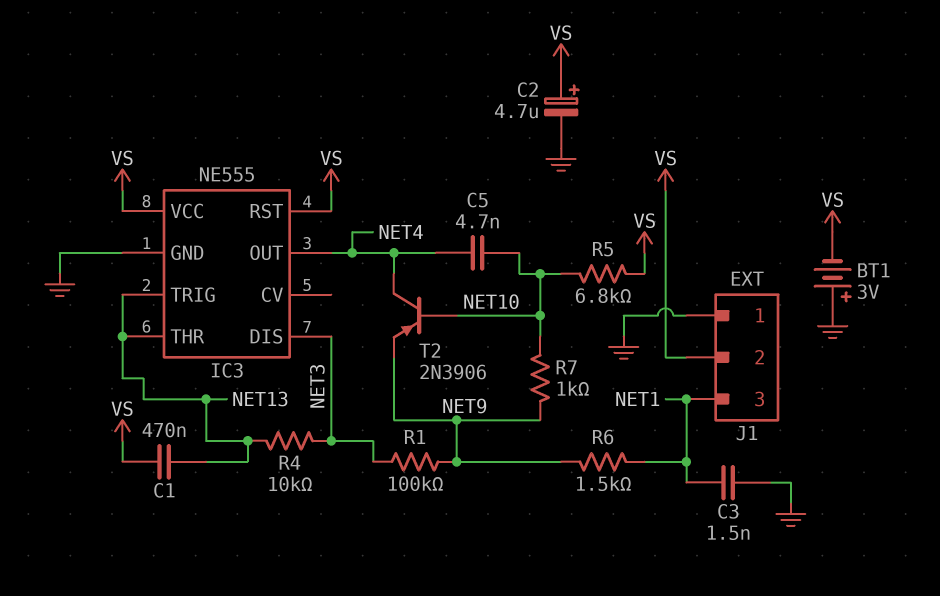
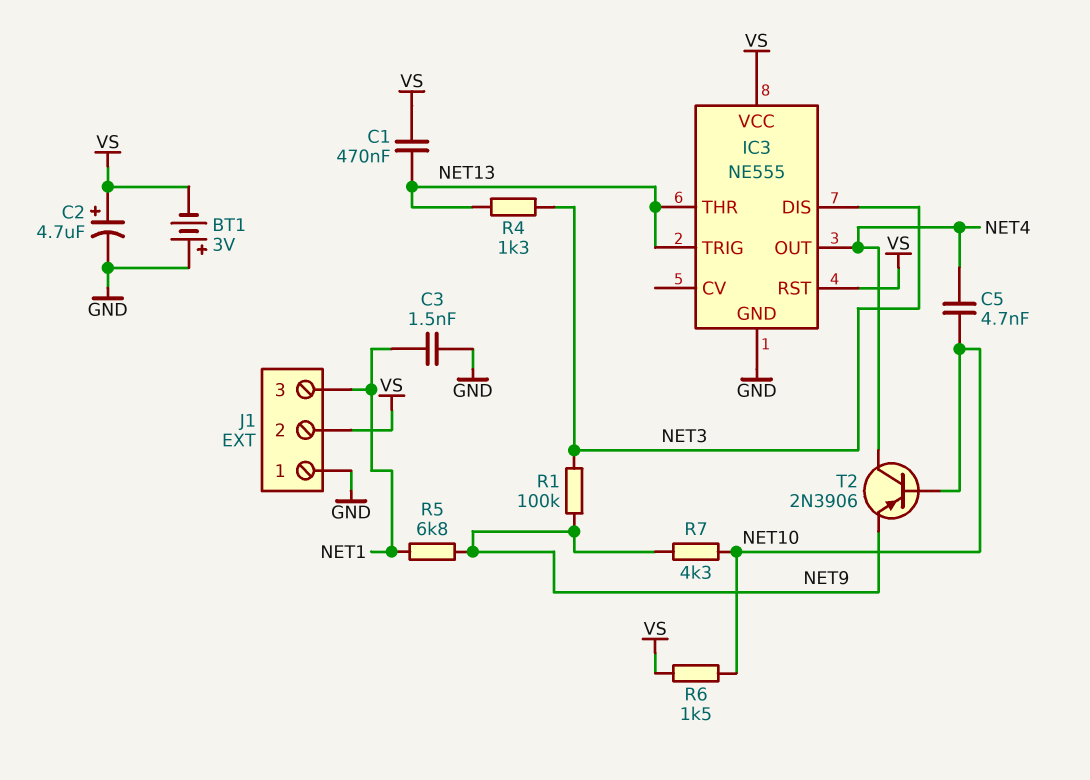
R4: 10k (NET3, NET13) -> 1.3k (NET3, NET13)
R5: 6.8k (NET10, VS) -> 6.8k (NET1, NET9)
R6: 1.5k (NET1, NET9) -> 1.5k (NET10, VS)
R7: 1k (NET9, NET10) -> 4.3k (NET9, NET10)

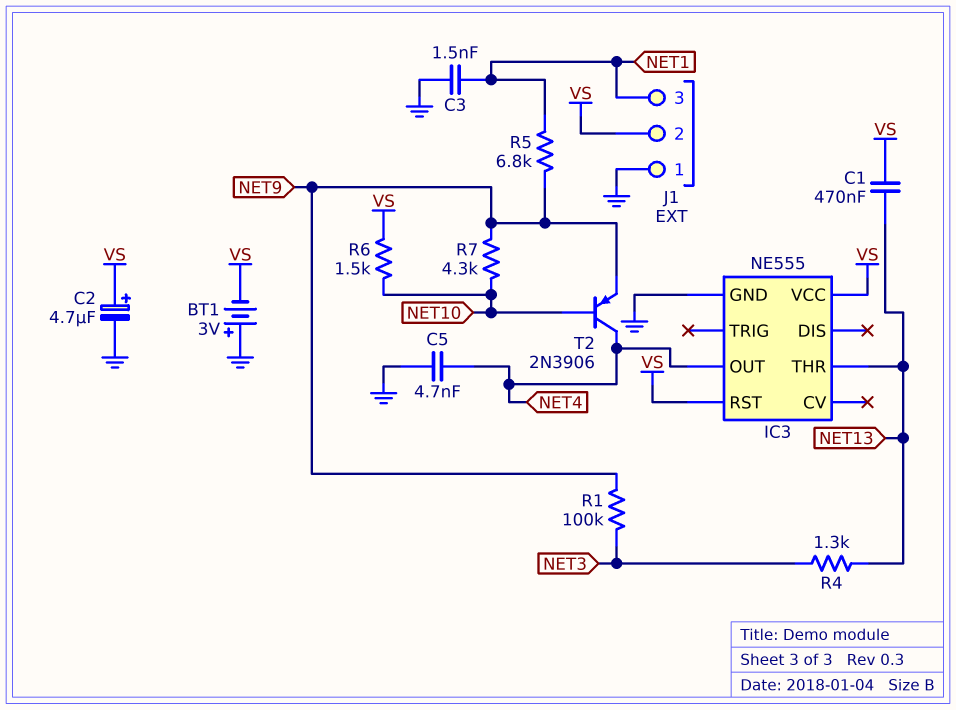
C5: 4.7nF (NET4, NET10) -> 4.7nF (GND, NET4)
IC3 pin DIS: NET3 -> none
IC3 pin TRIG: NET13 -> none

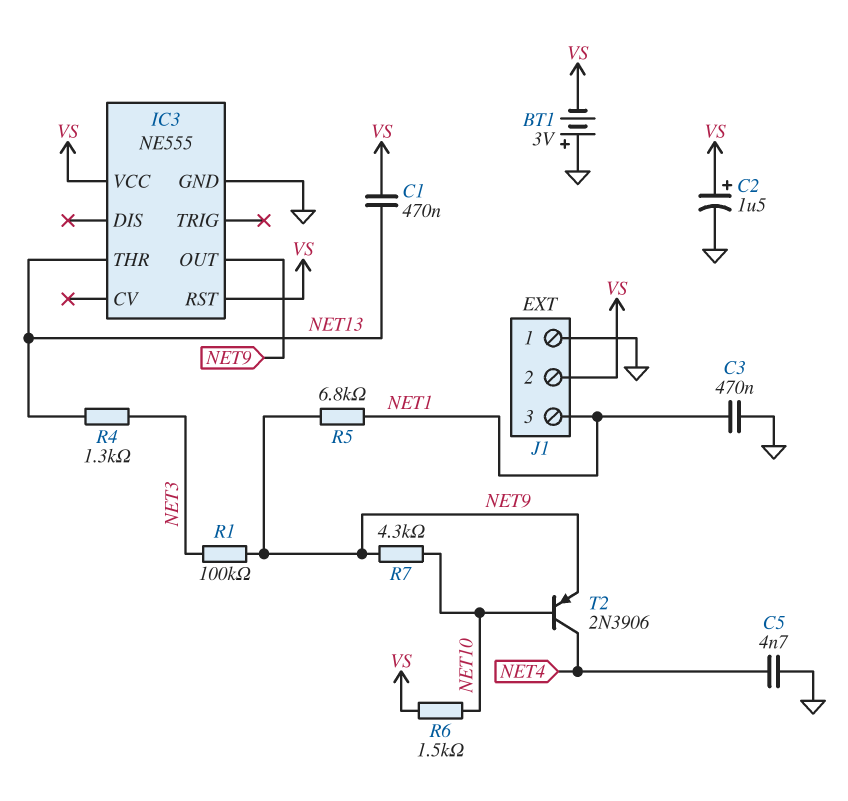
C2: 4.7uF (plus VS, minus GND) -> 1.5uF (plus VS, minus GND)
C3: 1.5nF (GND, NET1) -> 470nF (GND, NET1)
IC3 pin OUT: NET4 -> NET9

